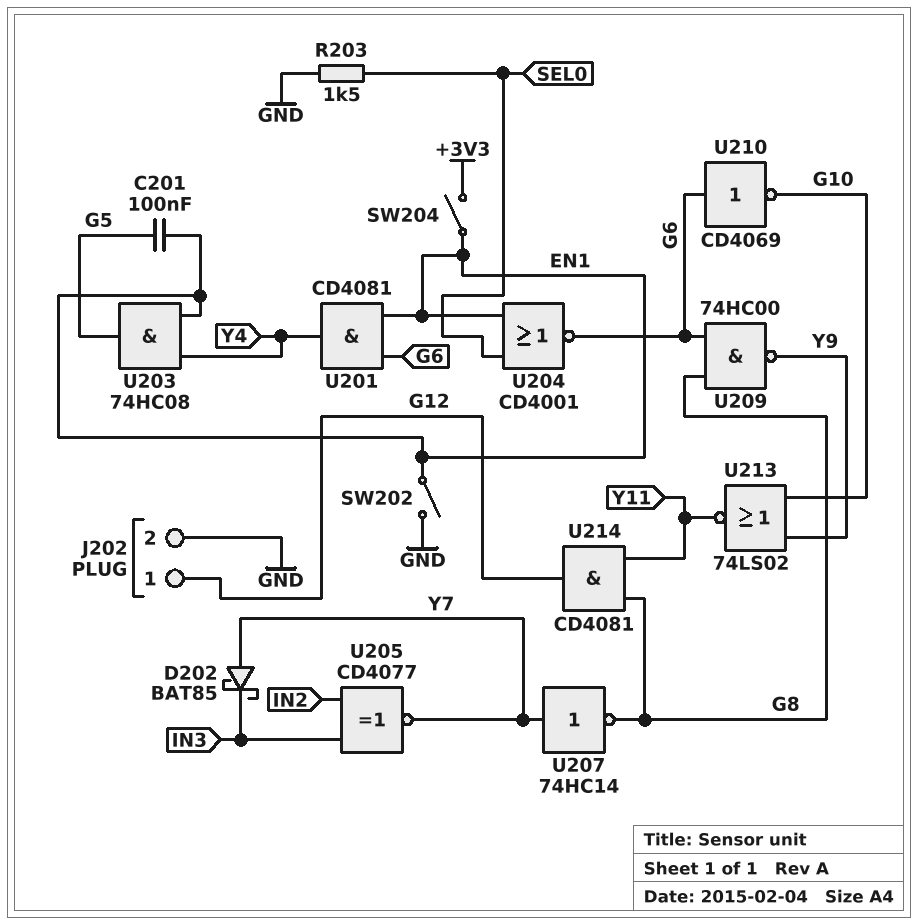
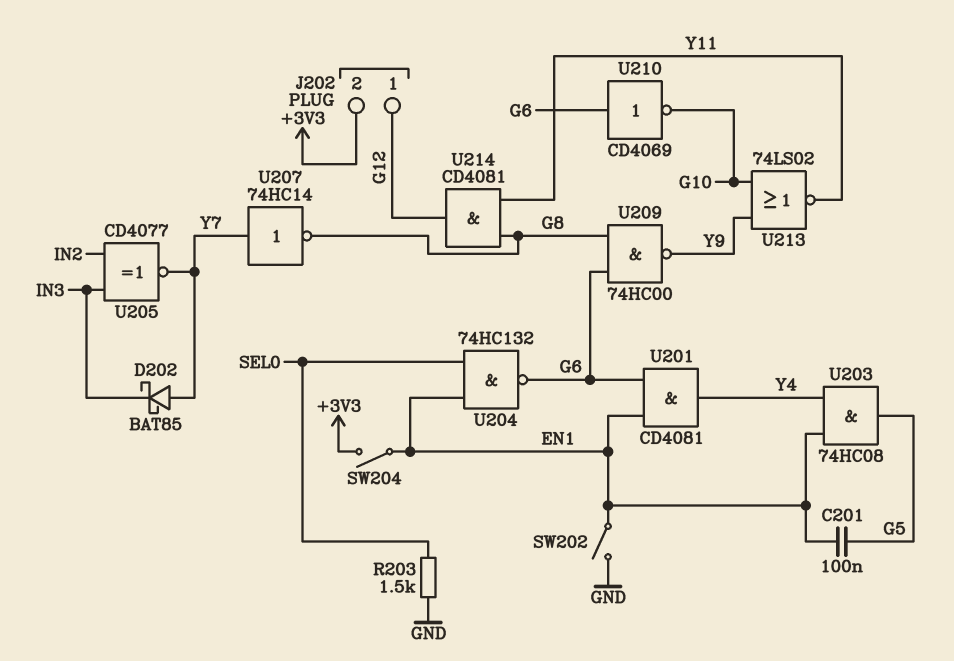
J202 pin 2: GND -> +3V3
U204: NOR CD4001 (in EN1, in SEL0, out G6) -> NAND 74HC132 (in EN1, in SEL0, out G6)

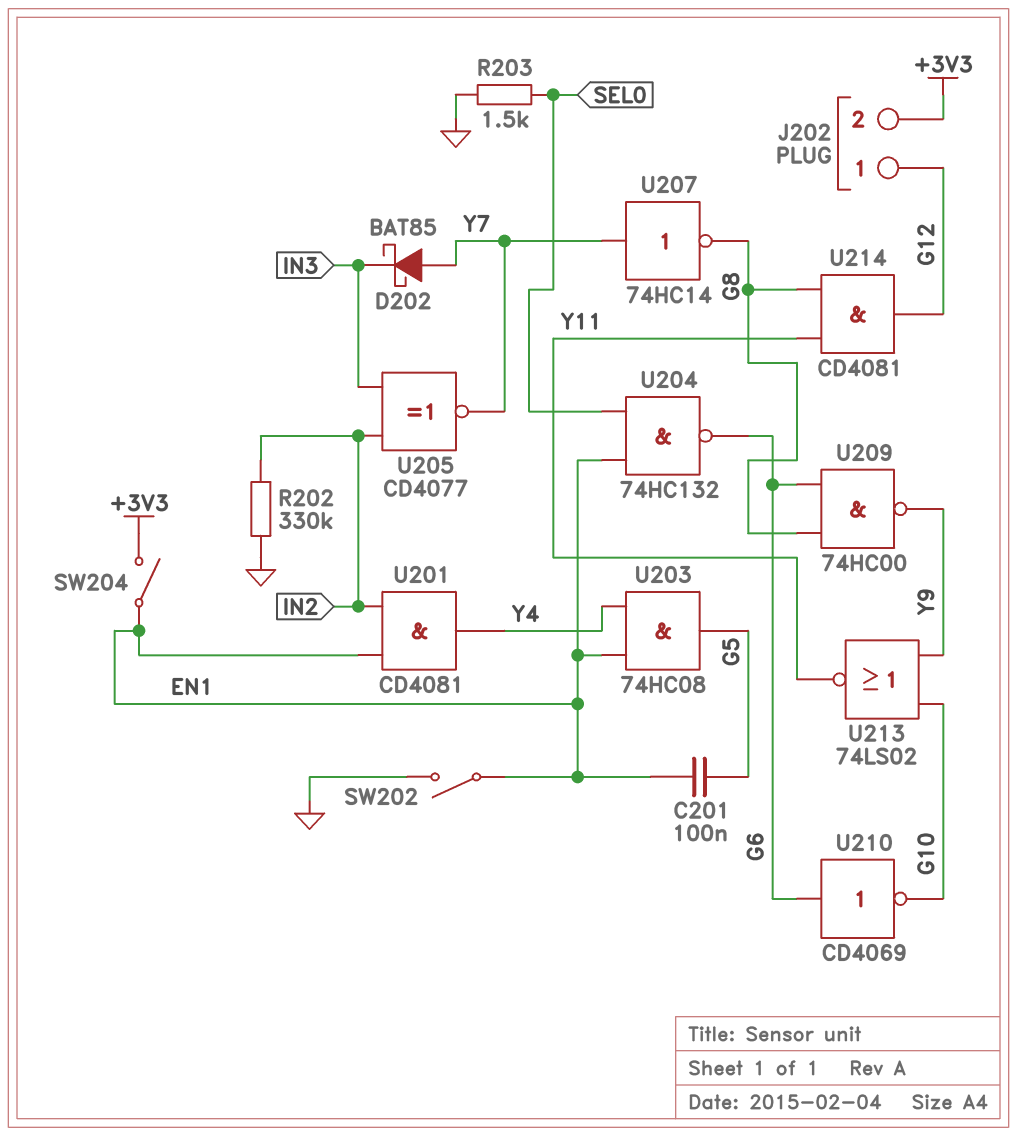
R202: none -> 330k (GND, IN2)
U201: AND CD4081 (in EN1, in G6, out Y4) -> AND CD4081 (in EN1, in IN2, out Y4)

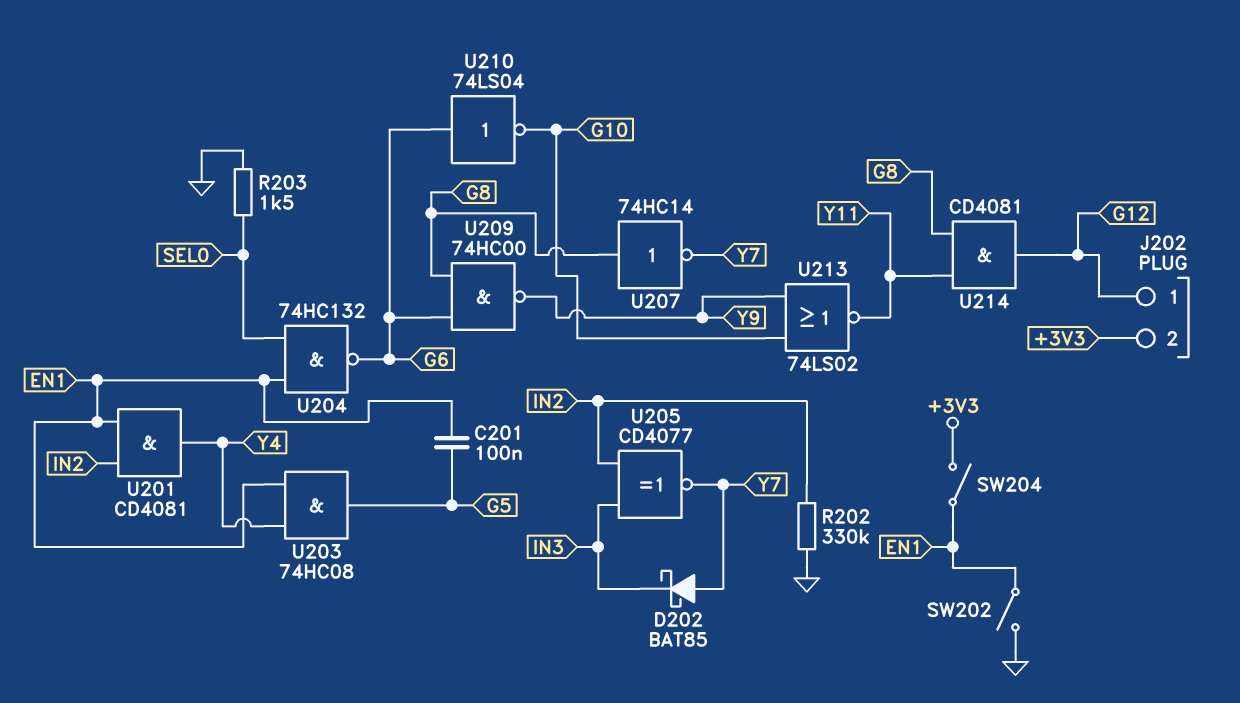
U207: NOT 74HC14 (in Y7, out G8) -> NOT 74HC14 (in G8, out Y7)
U210: NOT CD4069 (in G6, out G10) -> NOT 74LS04 (in G6, out G10)

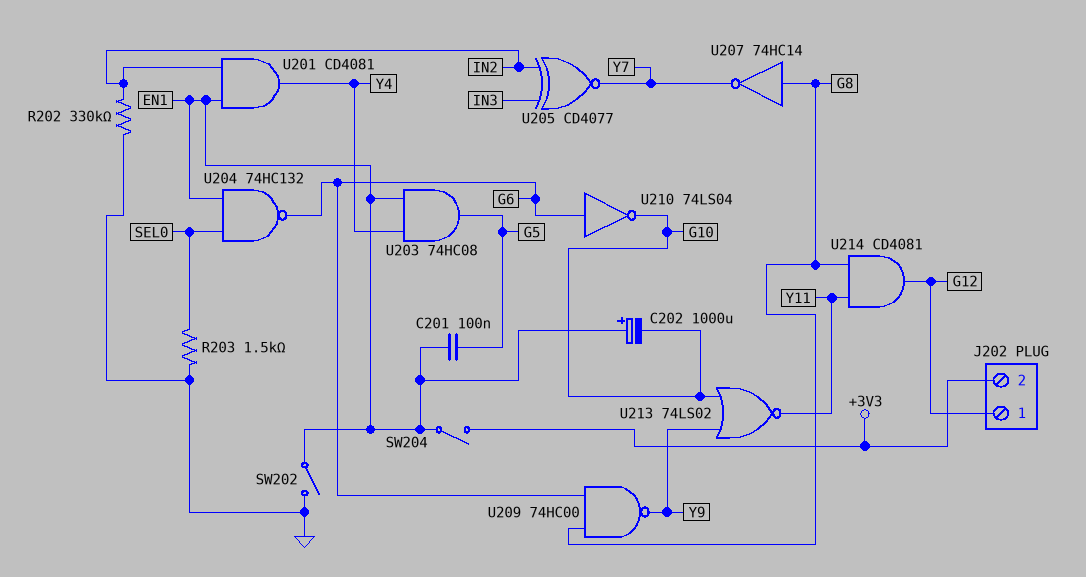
C202: none -> 1000uF (plus EN1, minus G10)
D202: schottky BAT85 (A Y7, K IN3) -> none

